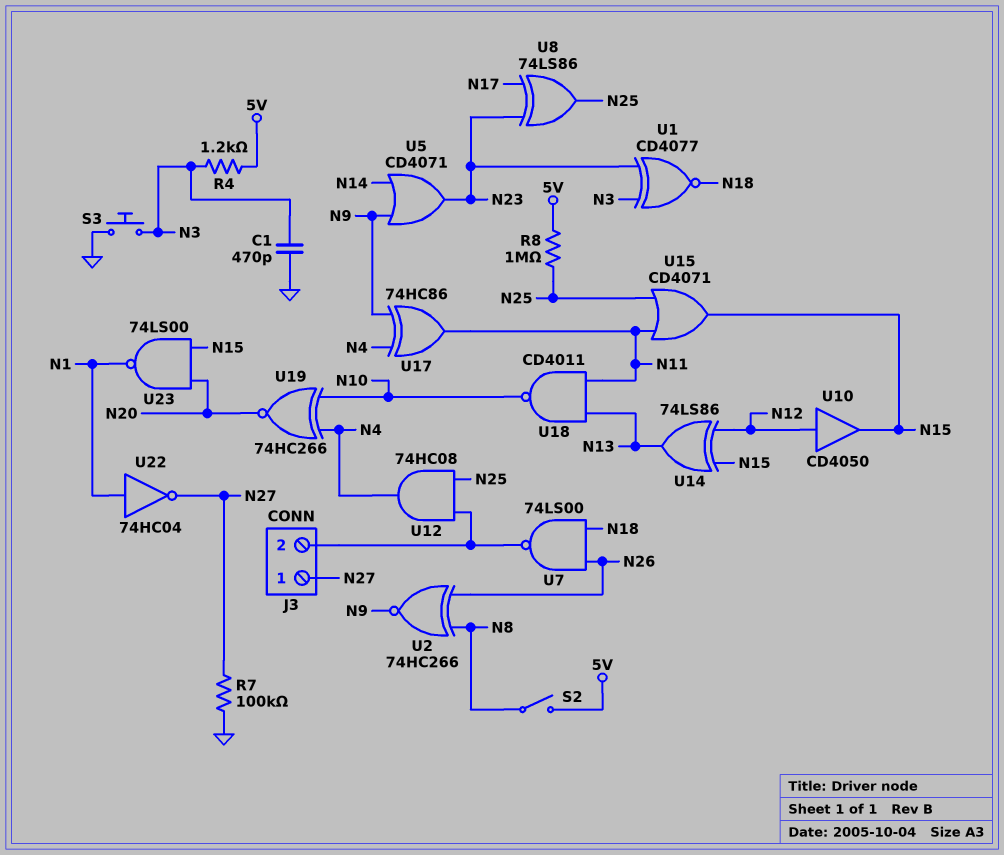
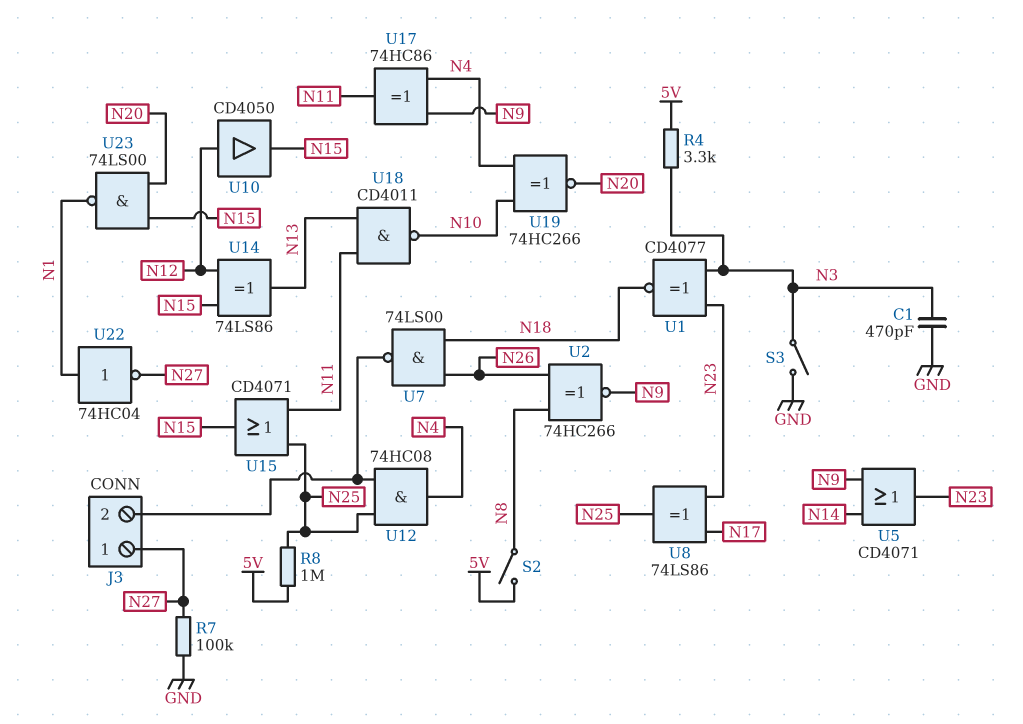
R4: 1.2k (5V, N3) -> 3.3k (5V, N3)
S3: button (GND, N3) -> switch (GND, N3)

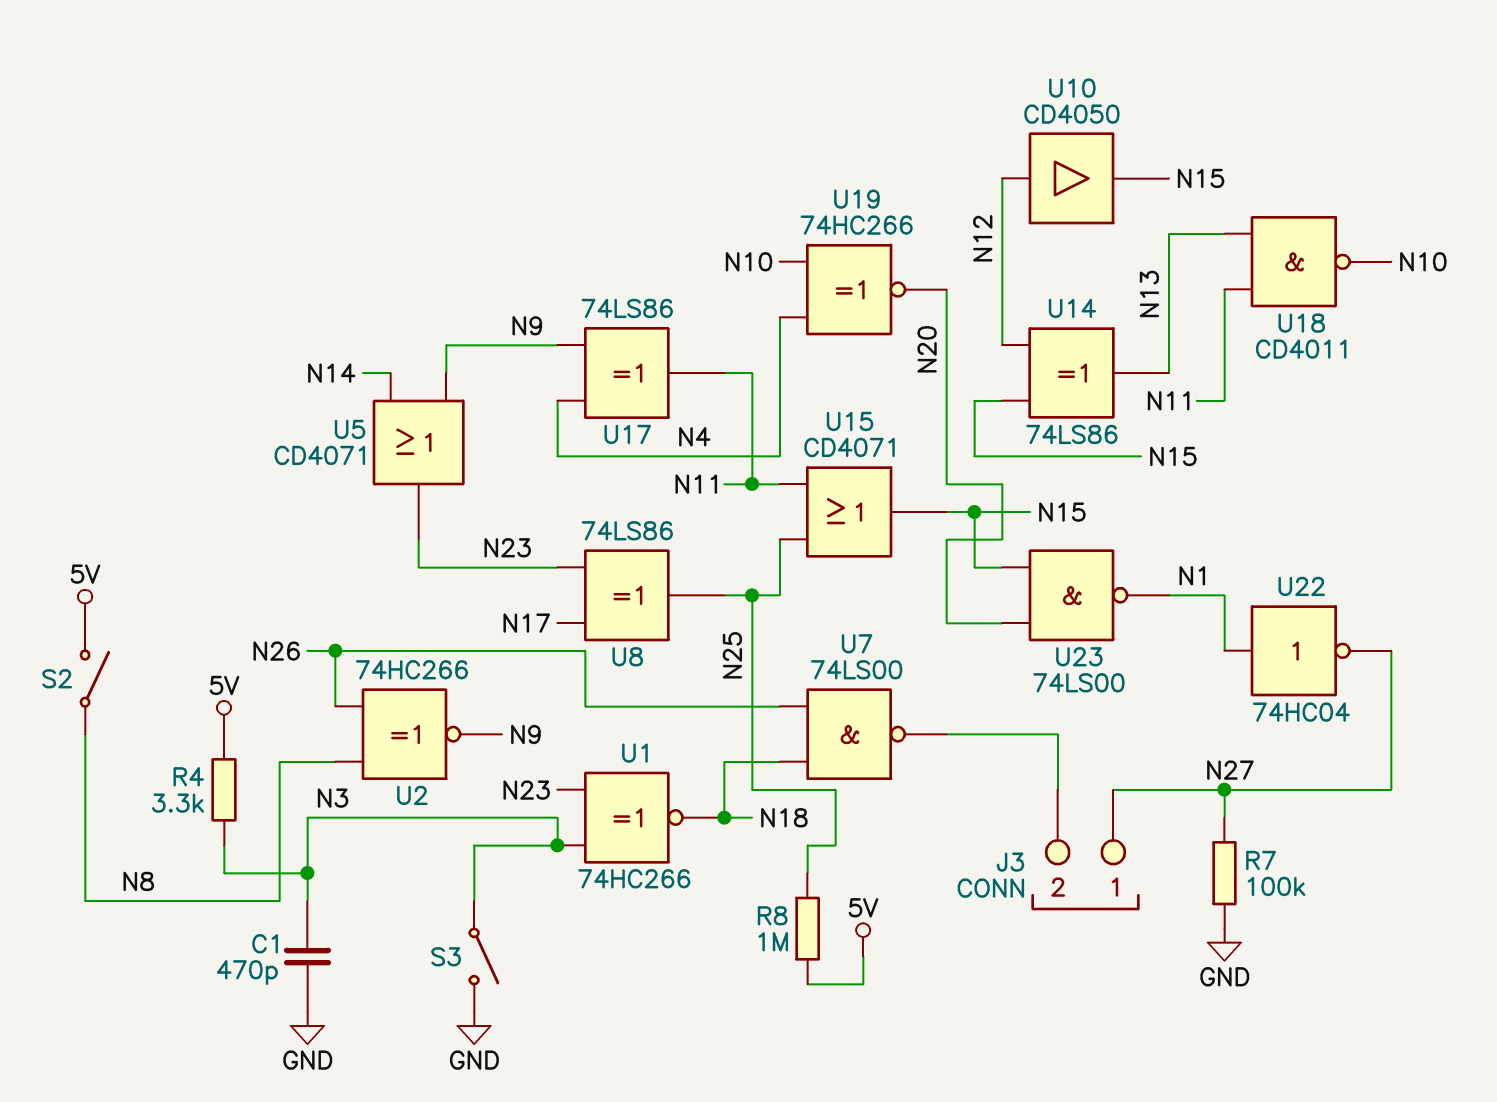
U1: XNOR CD4077 (in N3, in N23, out N18) -> XNOR 74HC266 (in N3, in N23, out N18)
U12: AND 74HC08 (in J3/2, in N25, out N4) -> none
U17: XOR 74HC86 (in N4, in N9, out N11) -> XOR 74LS86 (in N4, in N9, out N11)

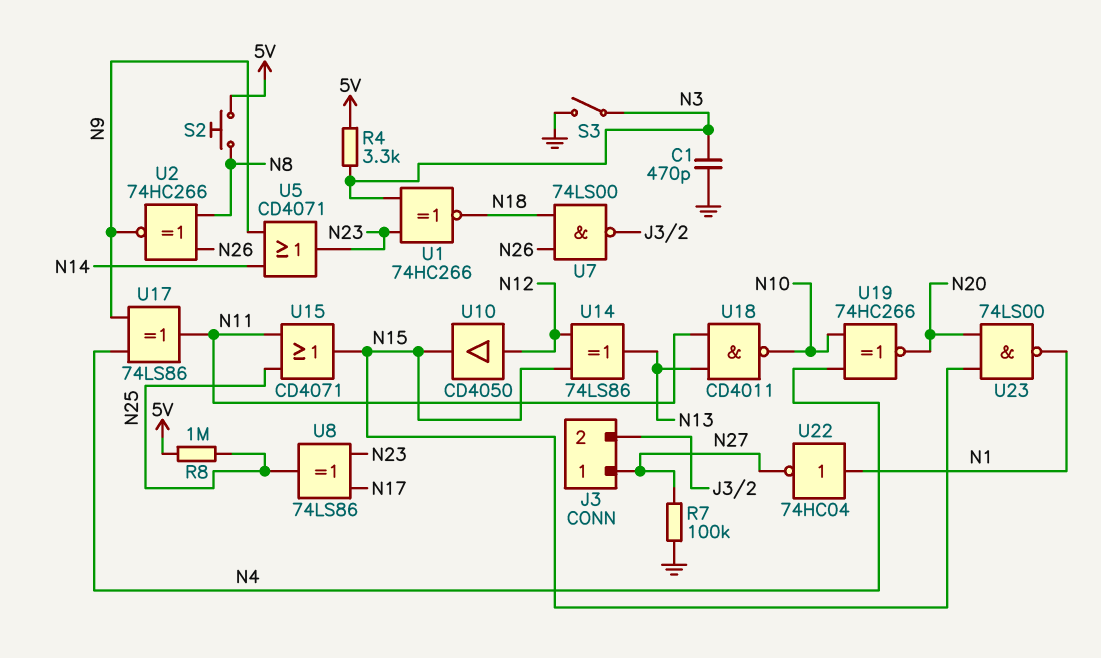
S2: switch (5V, N8) -> button (5V, N8)

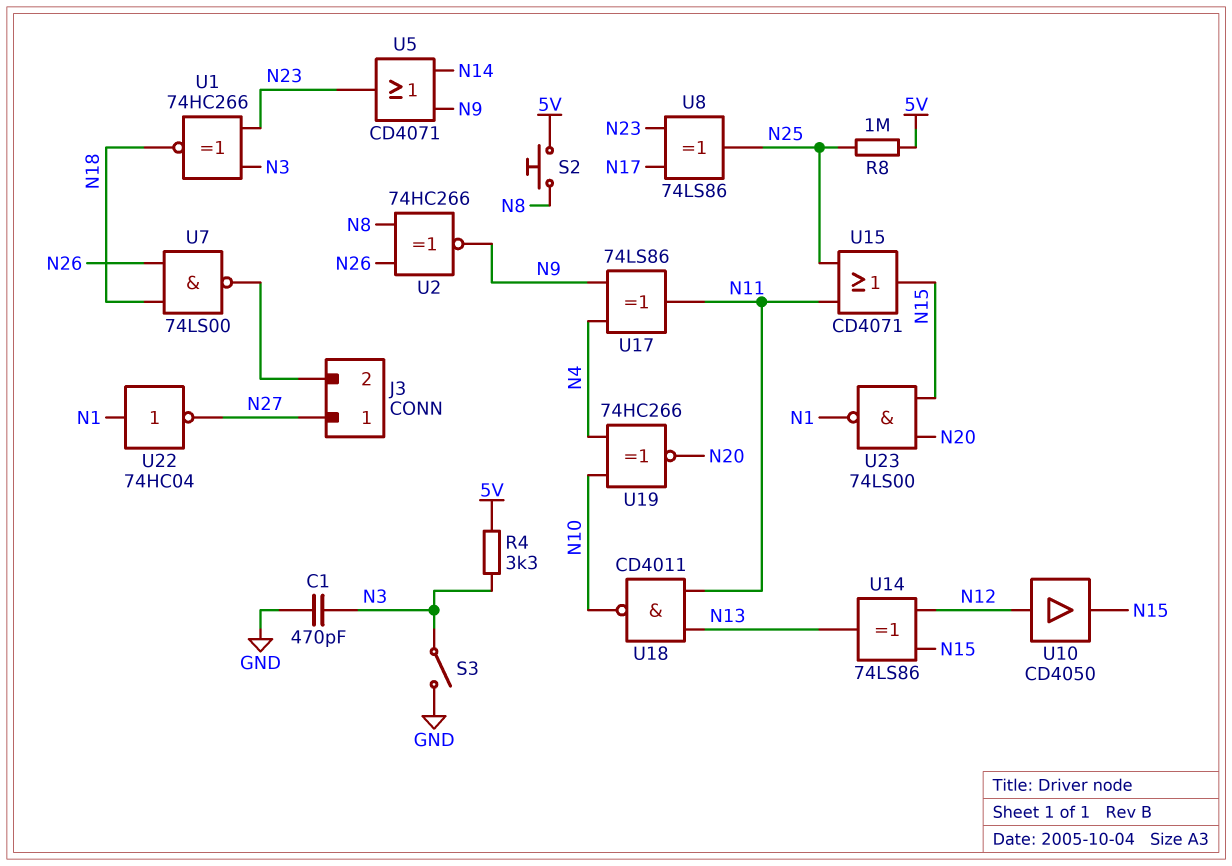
R7: 100k (GND, N27) -> none

